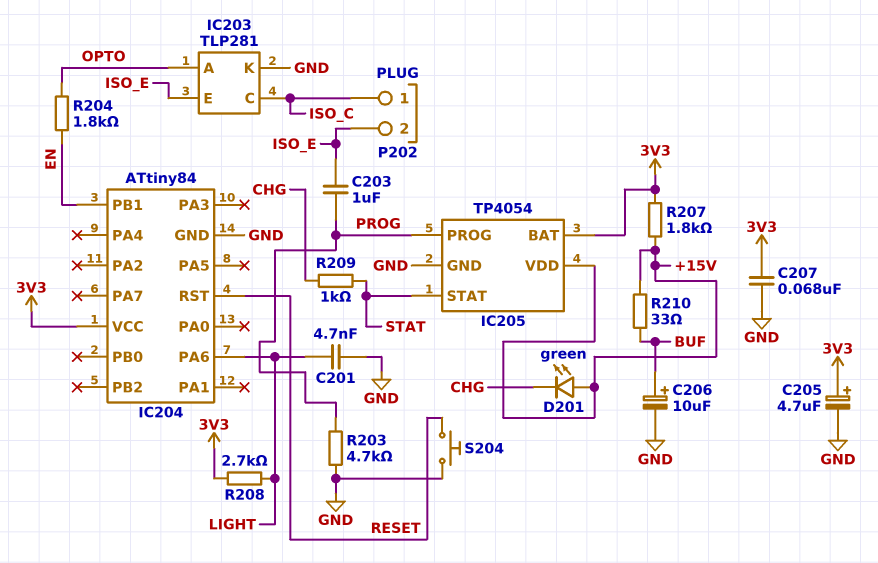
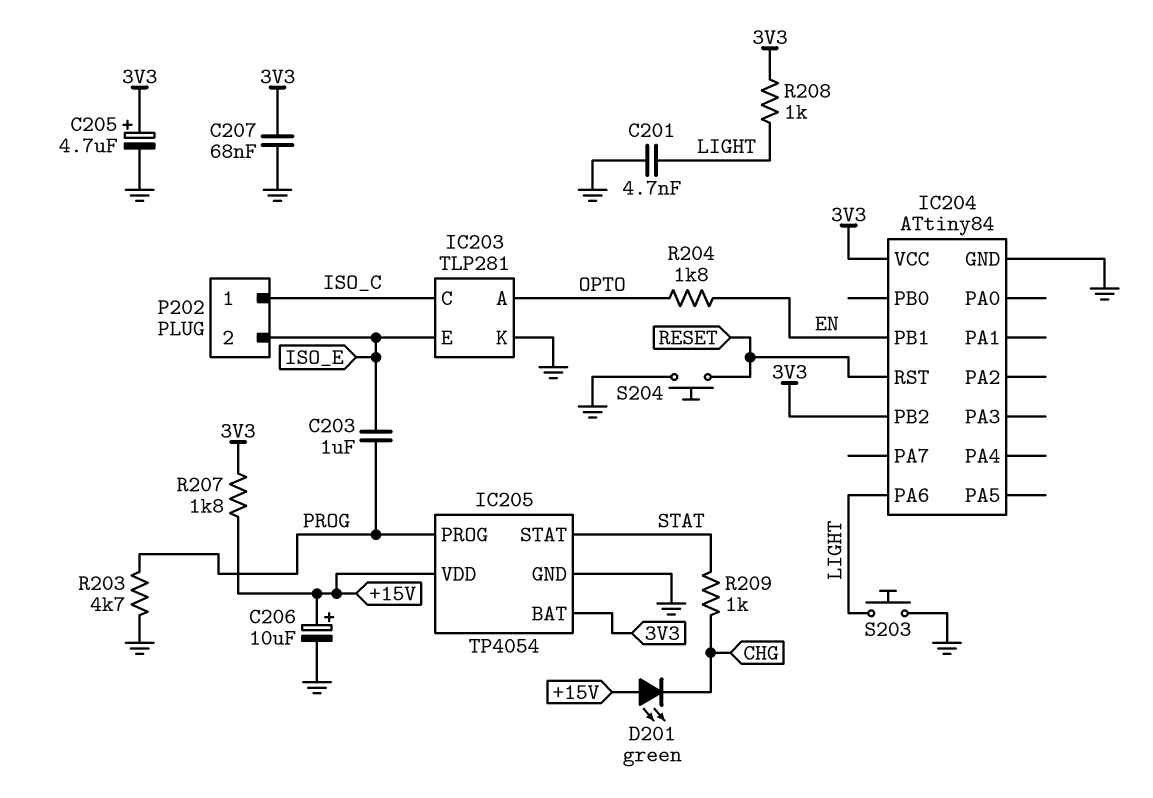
C206: 10uF (plus BUF, minus GND) -> 10uF (plus +15V, minus GND)
IC204 pin PB2: none -> 3V3
R208: 2.7k (3V3, LIGHT) -> 1k (3V3, LIGHT)
R210: 33 (+15V, BUF) -> none
S203: none -> button (GND, LIGHT)

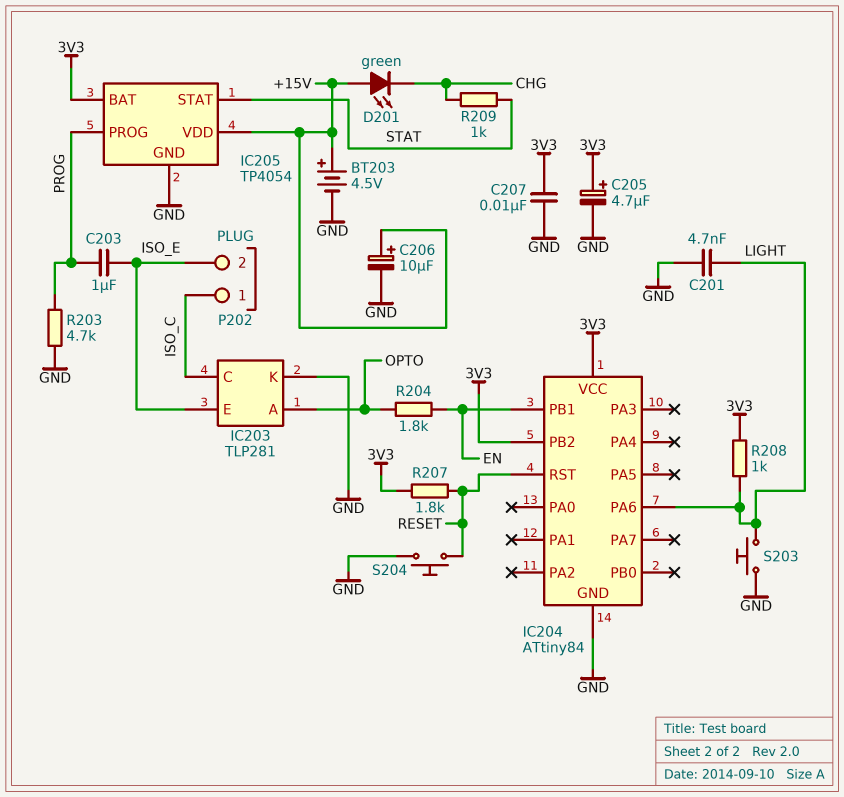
BT203: none -> 4.5V (plus +15V, minus GND)
C207: 68nF (3V3, GND) -> 10nF (3V3, GND)
R207: 1.8k (+15V, 3V3) -> 1.8k (3V3, RESET)

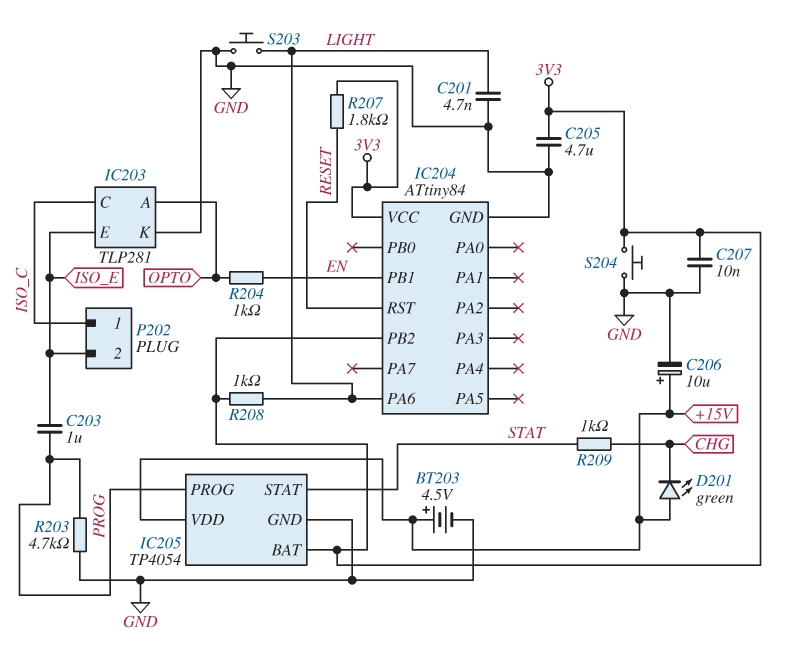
C205: 4.7uF (plus 3V3, minus GND) -> 4.7uF (3V3, GND)
R204: 1.8k (EN, OPTO) -> 1k (EN, OPTO)
S204: button (GND, RESET) -> button (3V3, GND)

